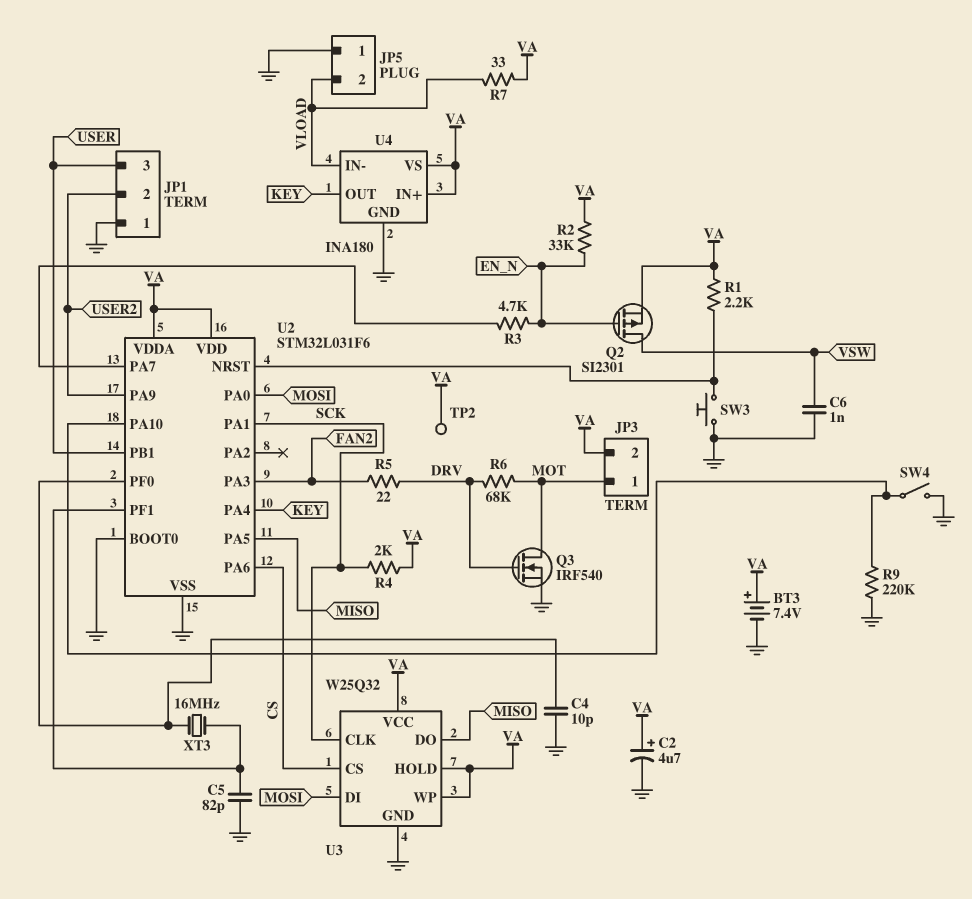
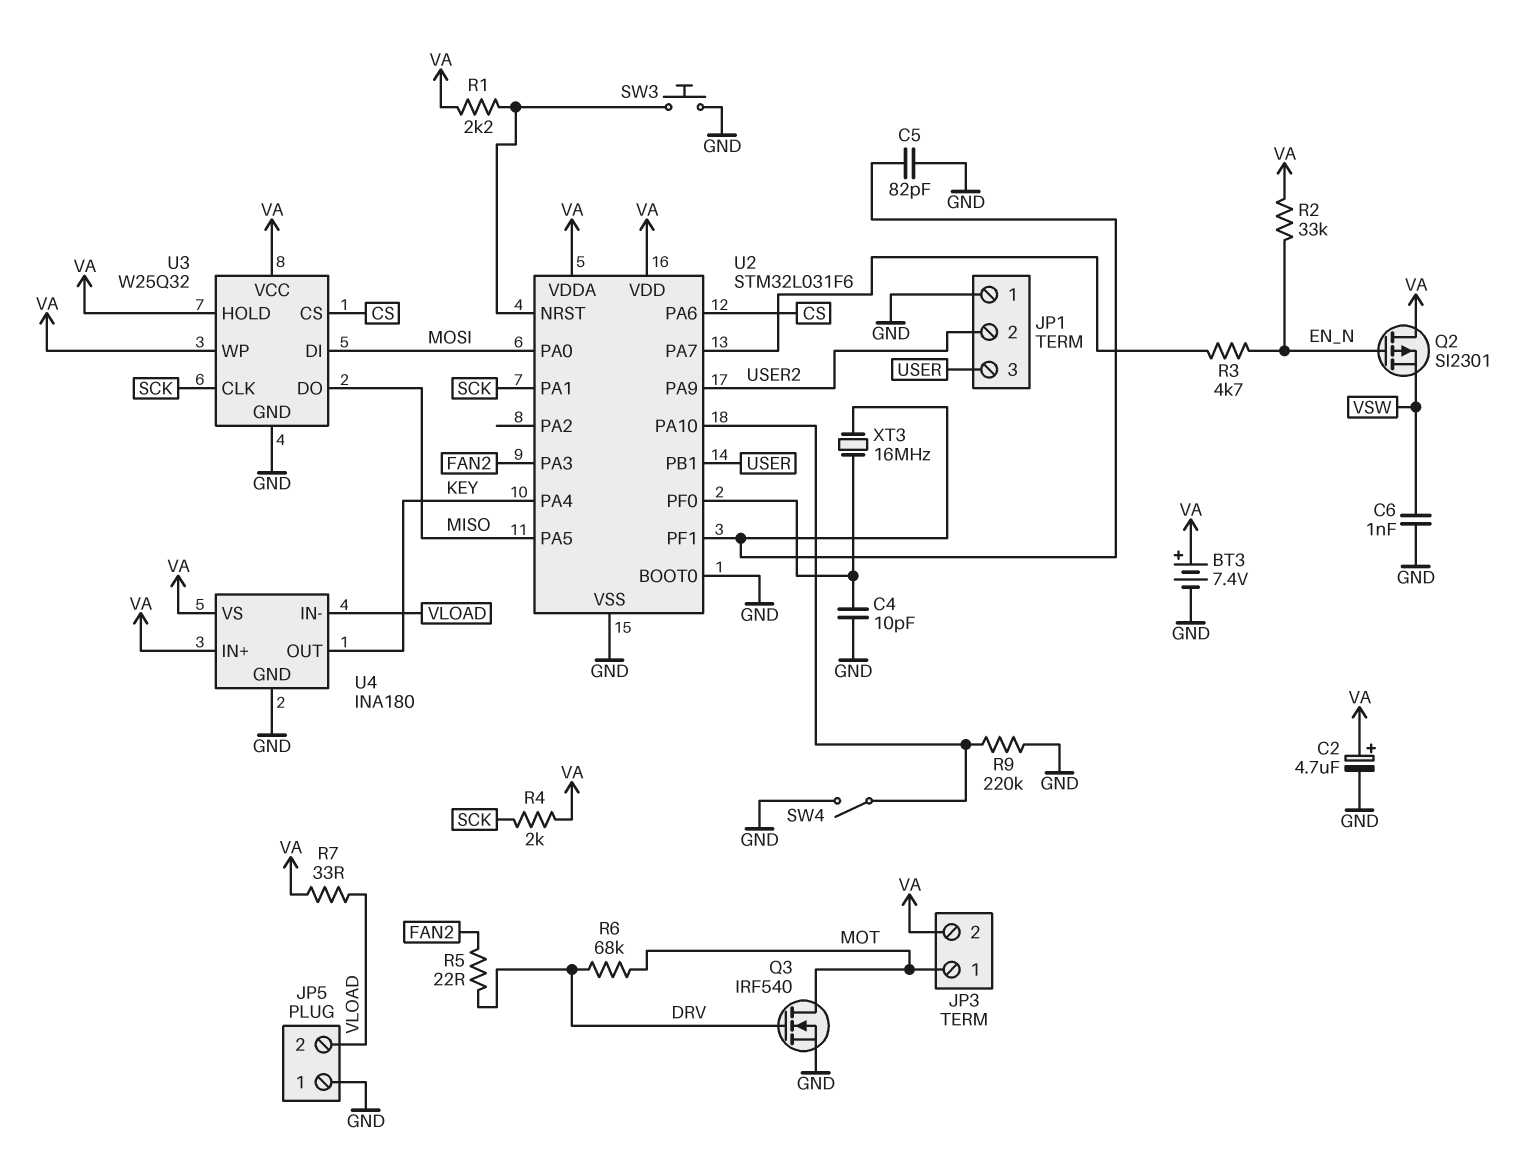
Q2: PMOS SI2301 (G EN_N, D VSW, S VA) -> PMOS SI2301 (G EN_N, D VA, S VSW)
TP2: test point (VA) -> none

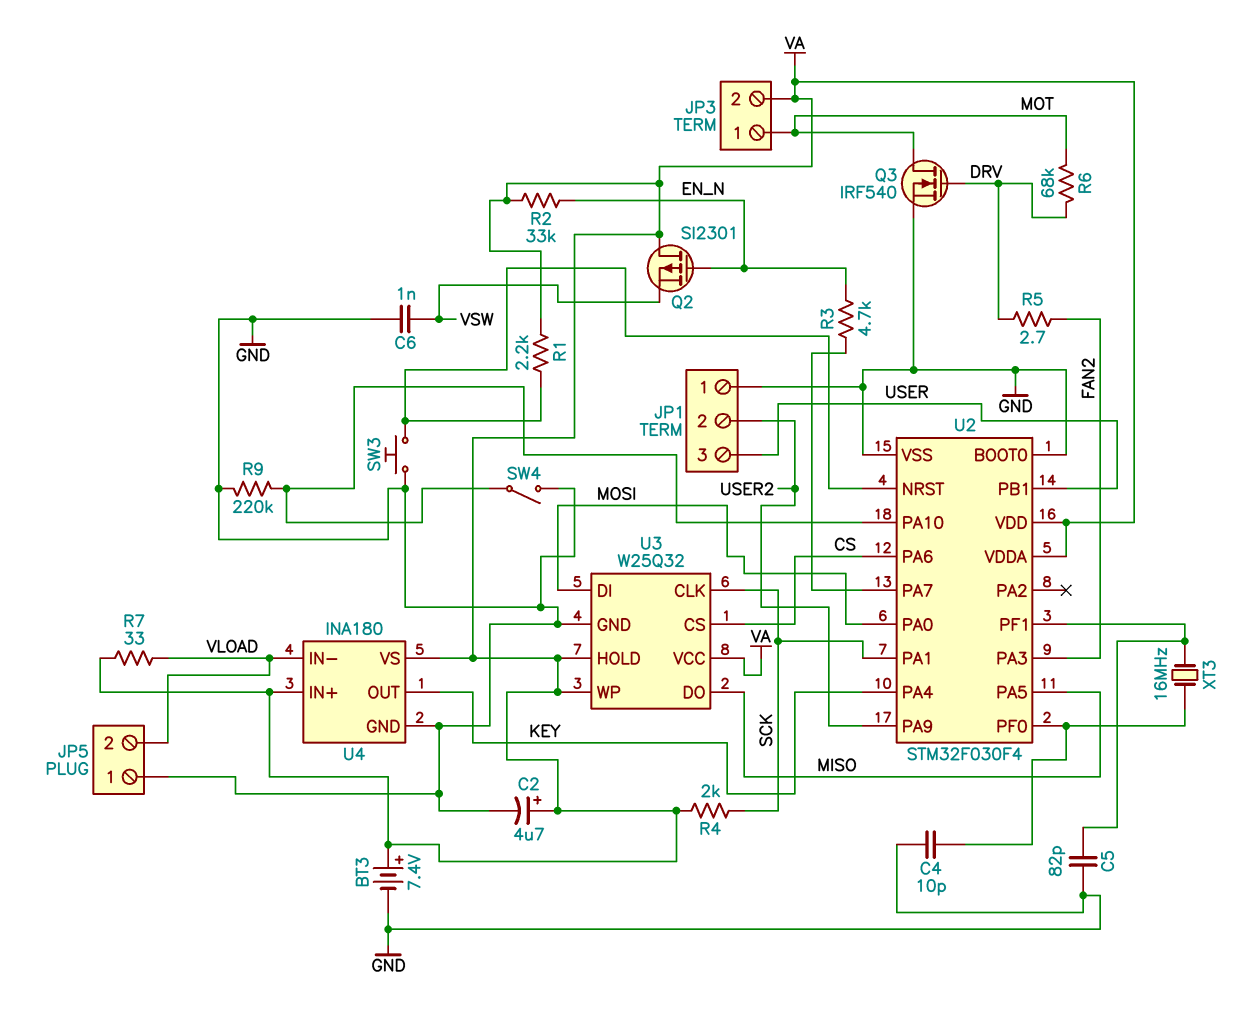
R5: 22 (DRV, FAN2) -> 2.7 (DRV, FAN2)
U2: STM32L031F6 -> STM32F030F4

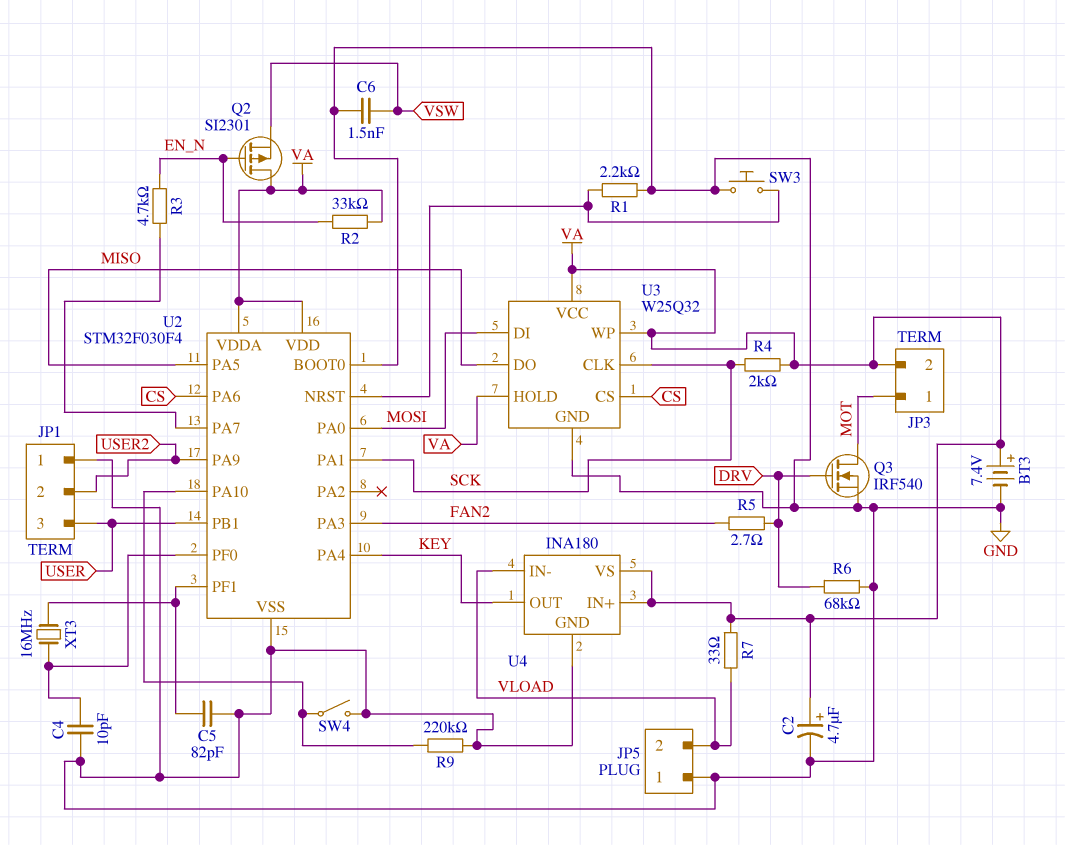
C6: 1nF (GND, VSW) -> 1.5nF (GND, VSW)
R1: 2.2k (U2/NRST, VA) -> 2.2k (GND, U2/NRST)
R6: 68k (DRV, MOT) -> 68k (DRV, GND)

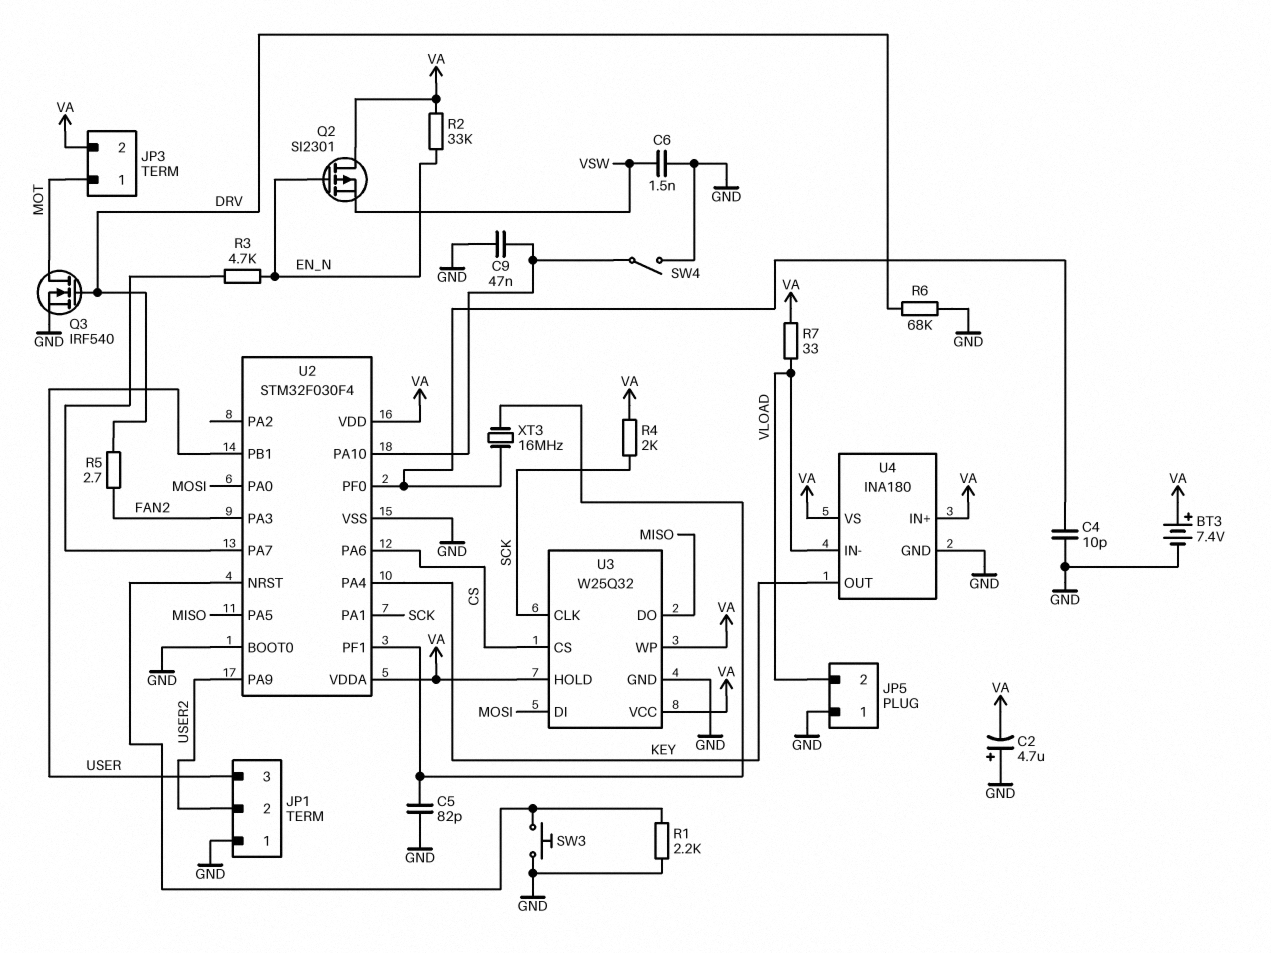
C2: 4.7uF (plus VA, minus GND) -> 4.7uF (plus GND, minus VA)
C9: none -> 47nF (GND, U2/PA10)
R9: 220k (GND, U2/PA10) -> none

